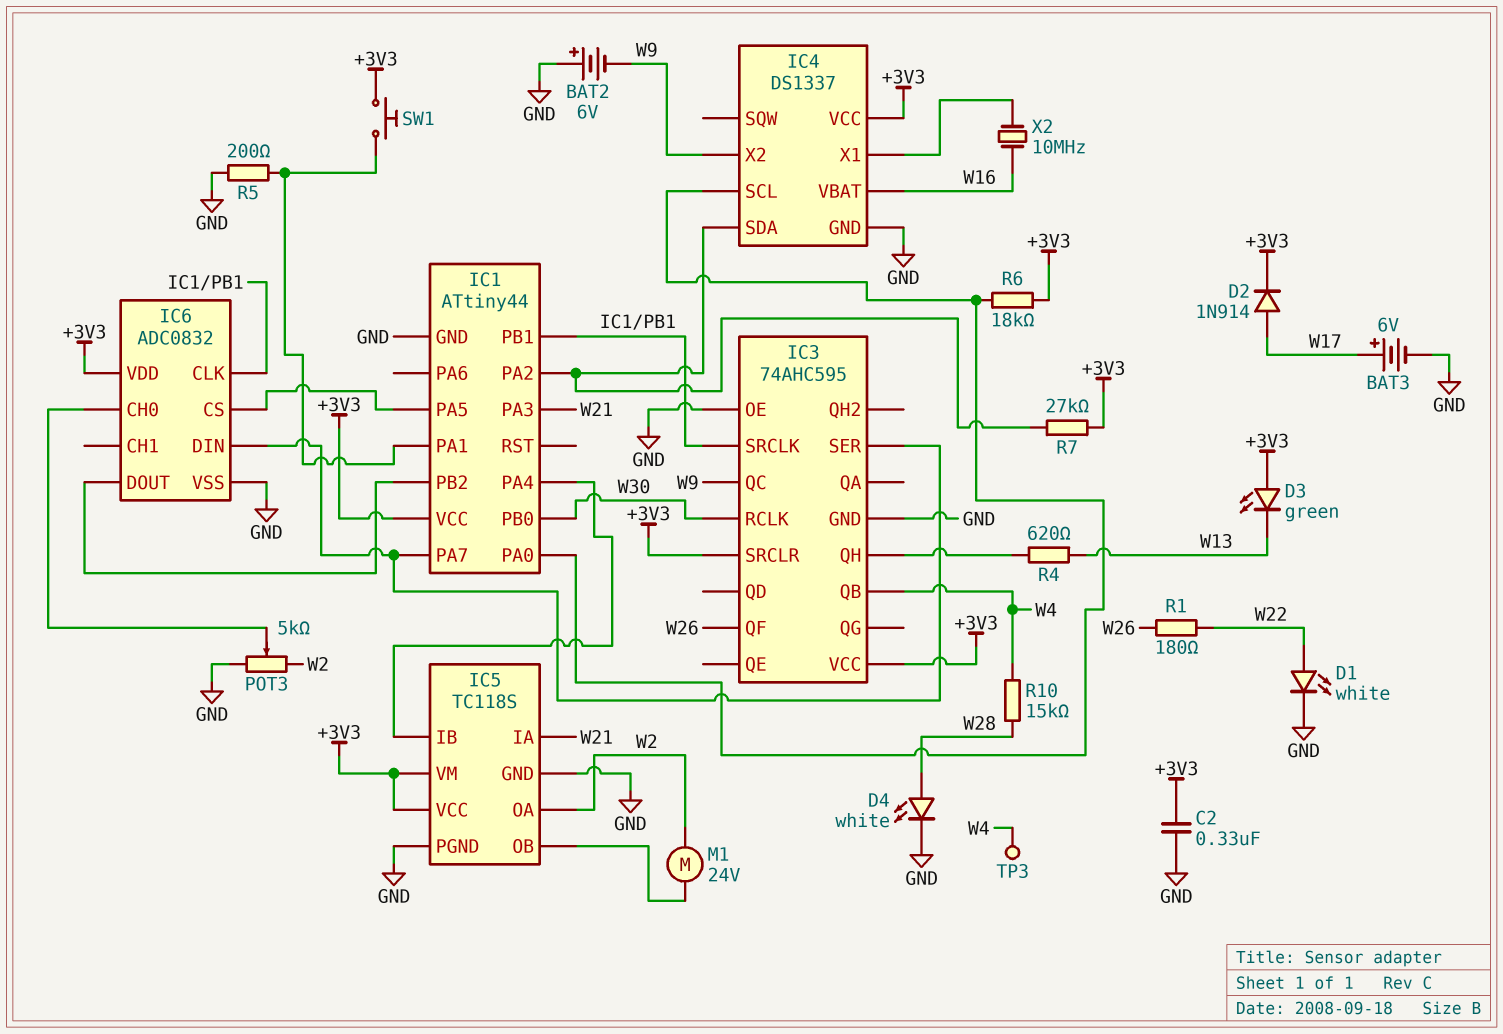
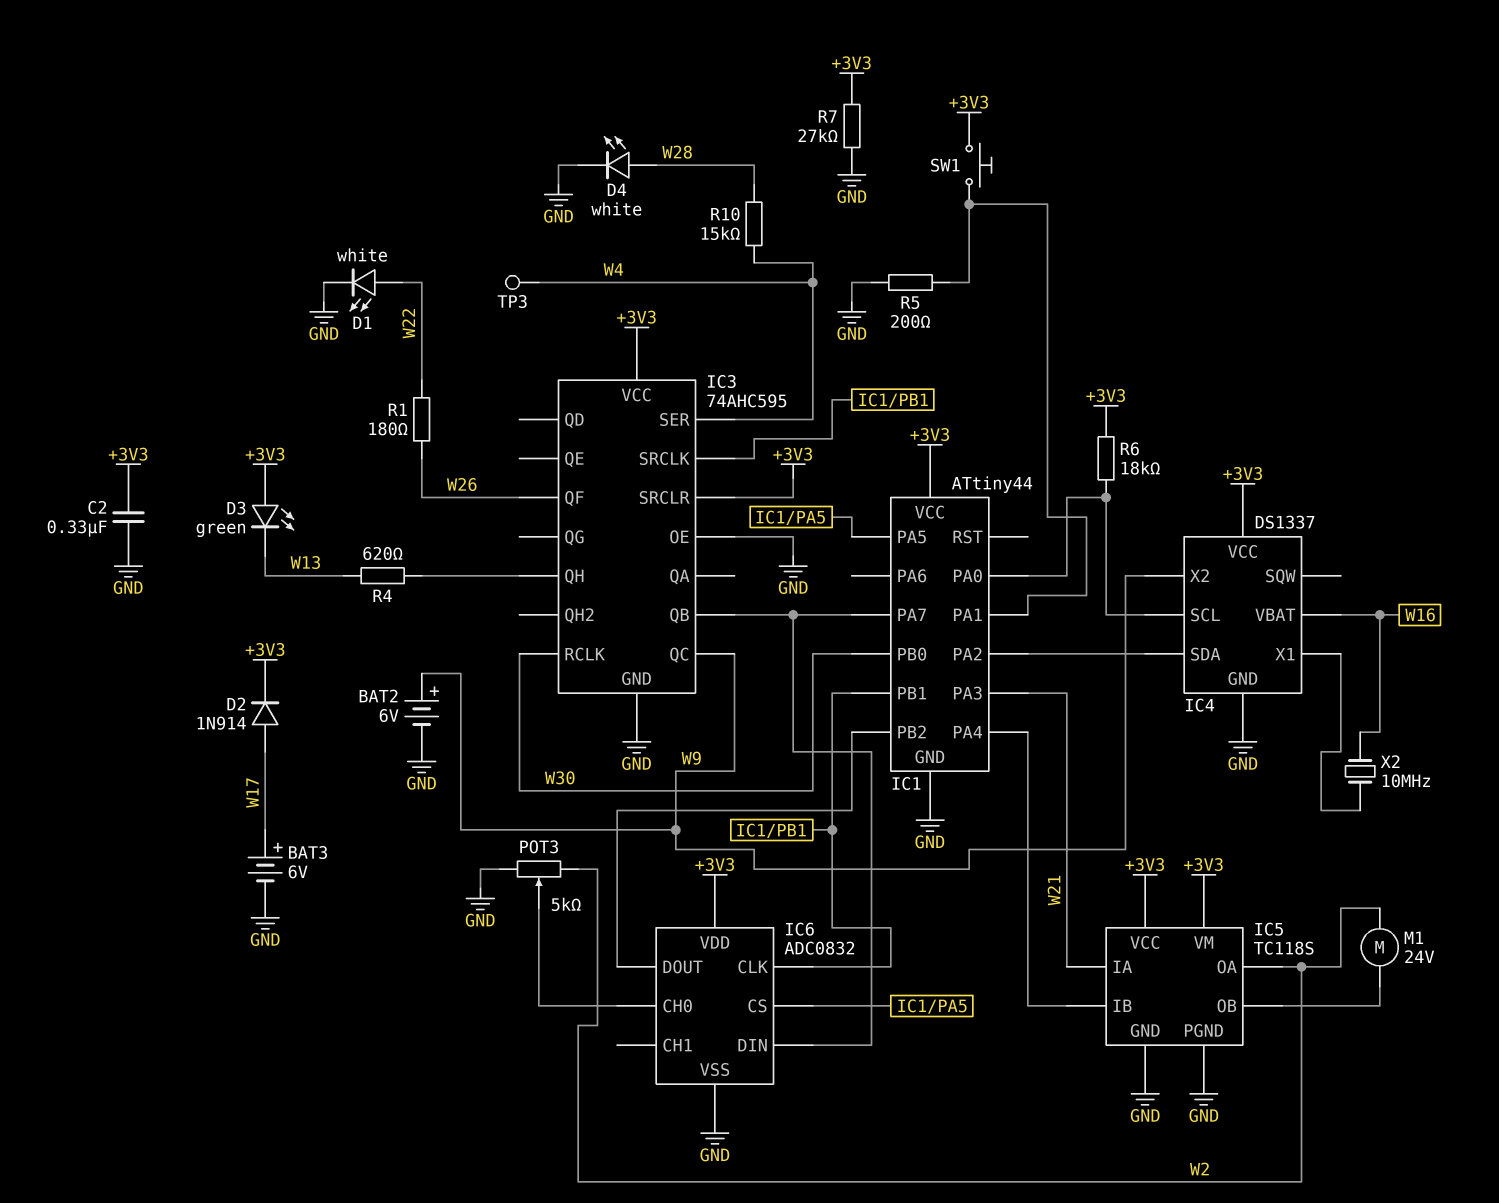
BAT2: 6V (plus GND, minus W9) -> 6V (plus W9, minus GND)
IC3 pin QB: W4 -> IC1/PA7
IC3 pin SER: IC1/PA7 -> W4
R7: 27k (+3V3, IC1/PA2) -> 27k (+3V3, GND)

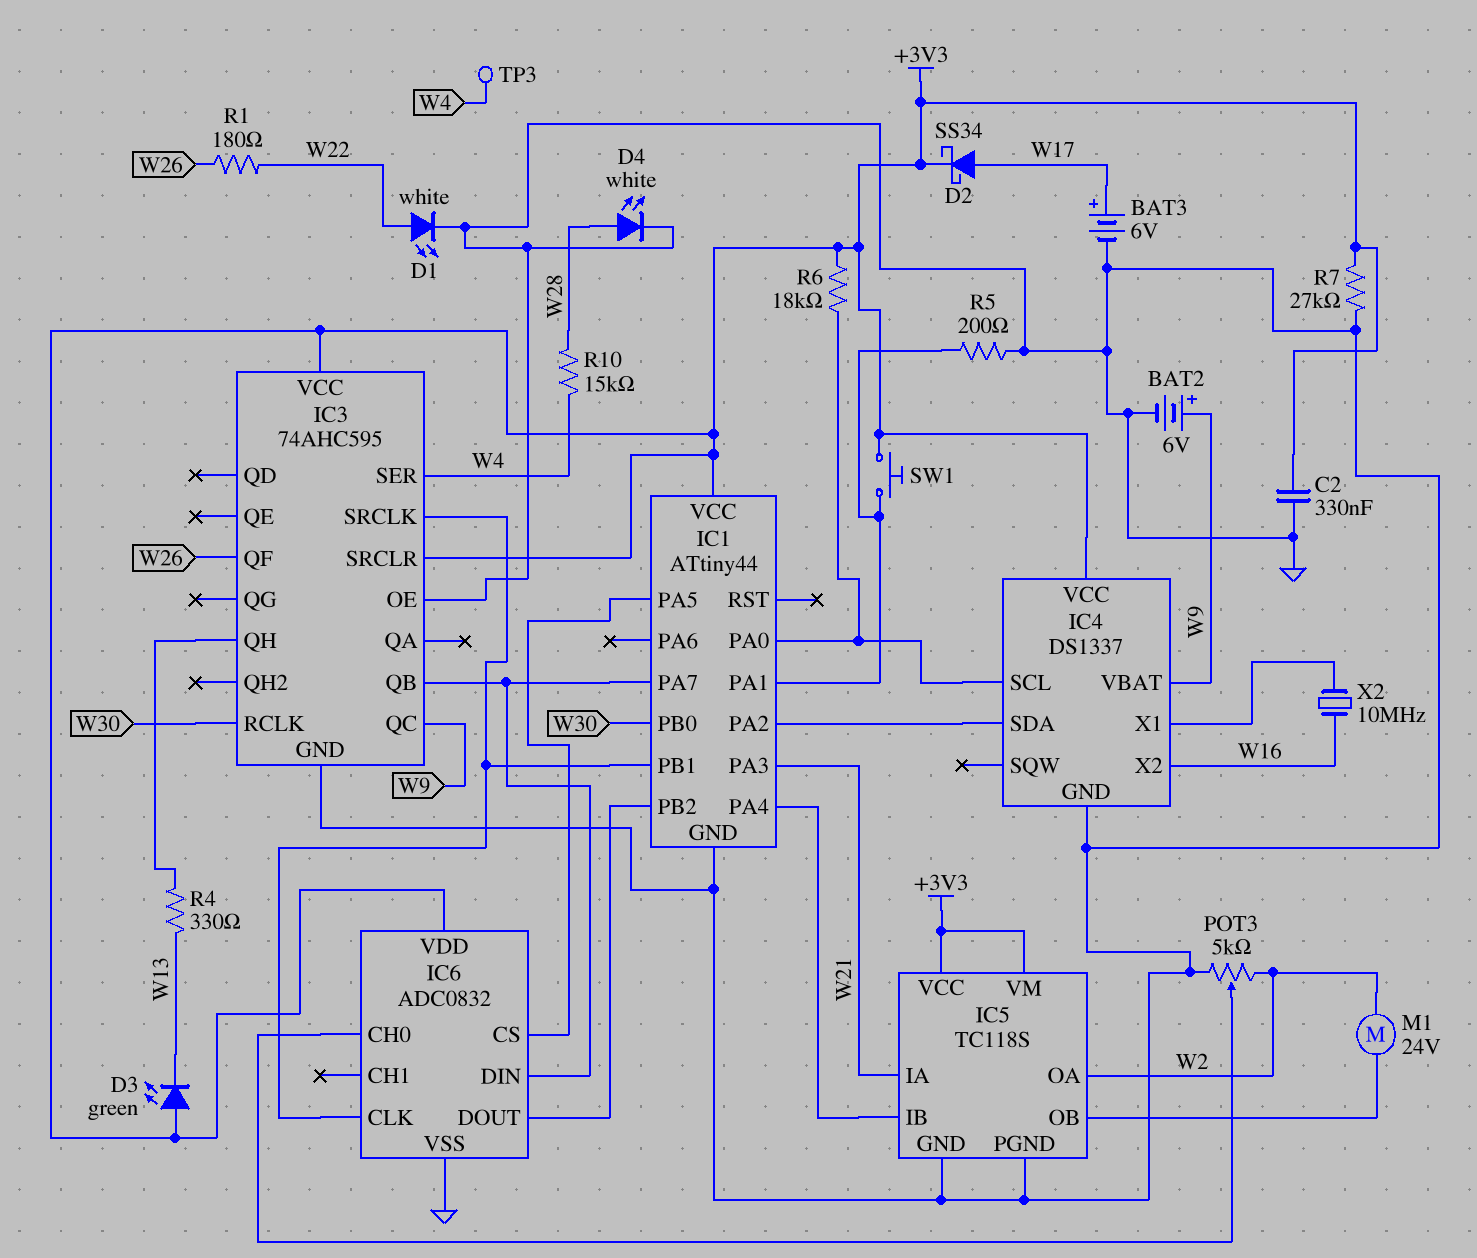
D2: diode 1N914 (A W17, K +3V3) -> schottky SS34 (A W17, K +3V3)
IC4 pin VBAT: W16 -> W9
IC4 pin X2: W9 -> W16
R4: 620 (IC3/QH, W13) -> 330 (IC3/QH, W13)

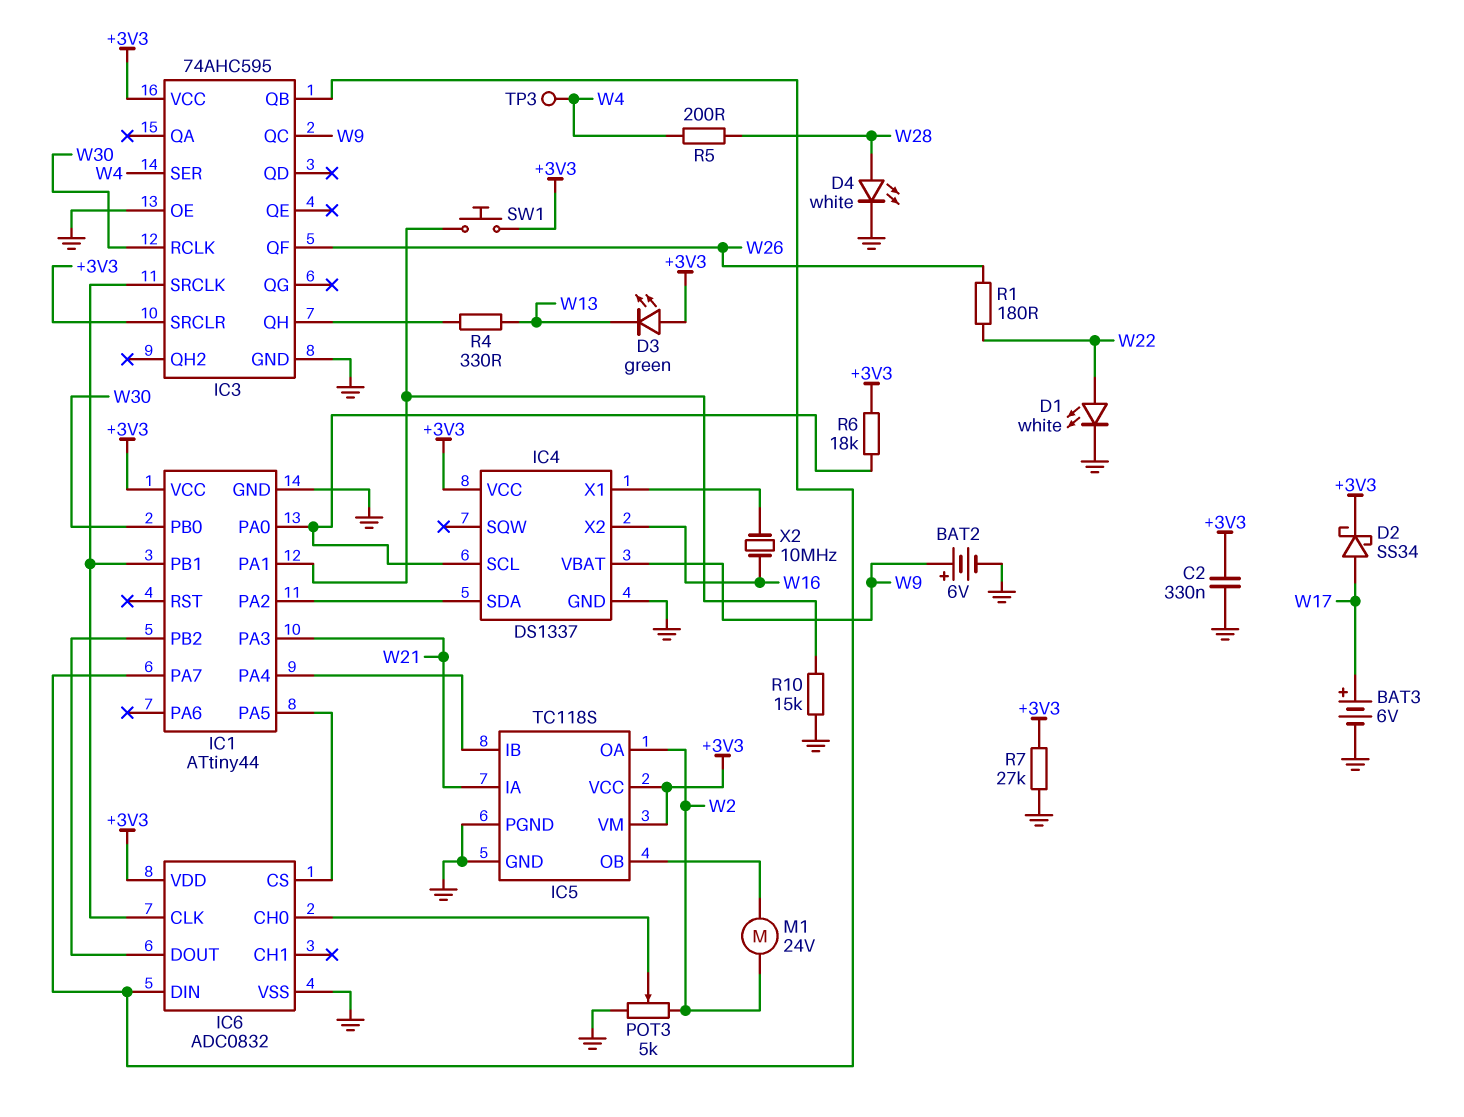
R5: 200 (GND, IC1/PA1) -> 200 (W4, W28)
R10: 15k (W4, W28) -> 15k (GND, IC1/PA1)

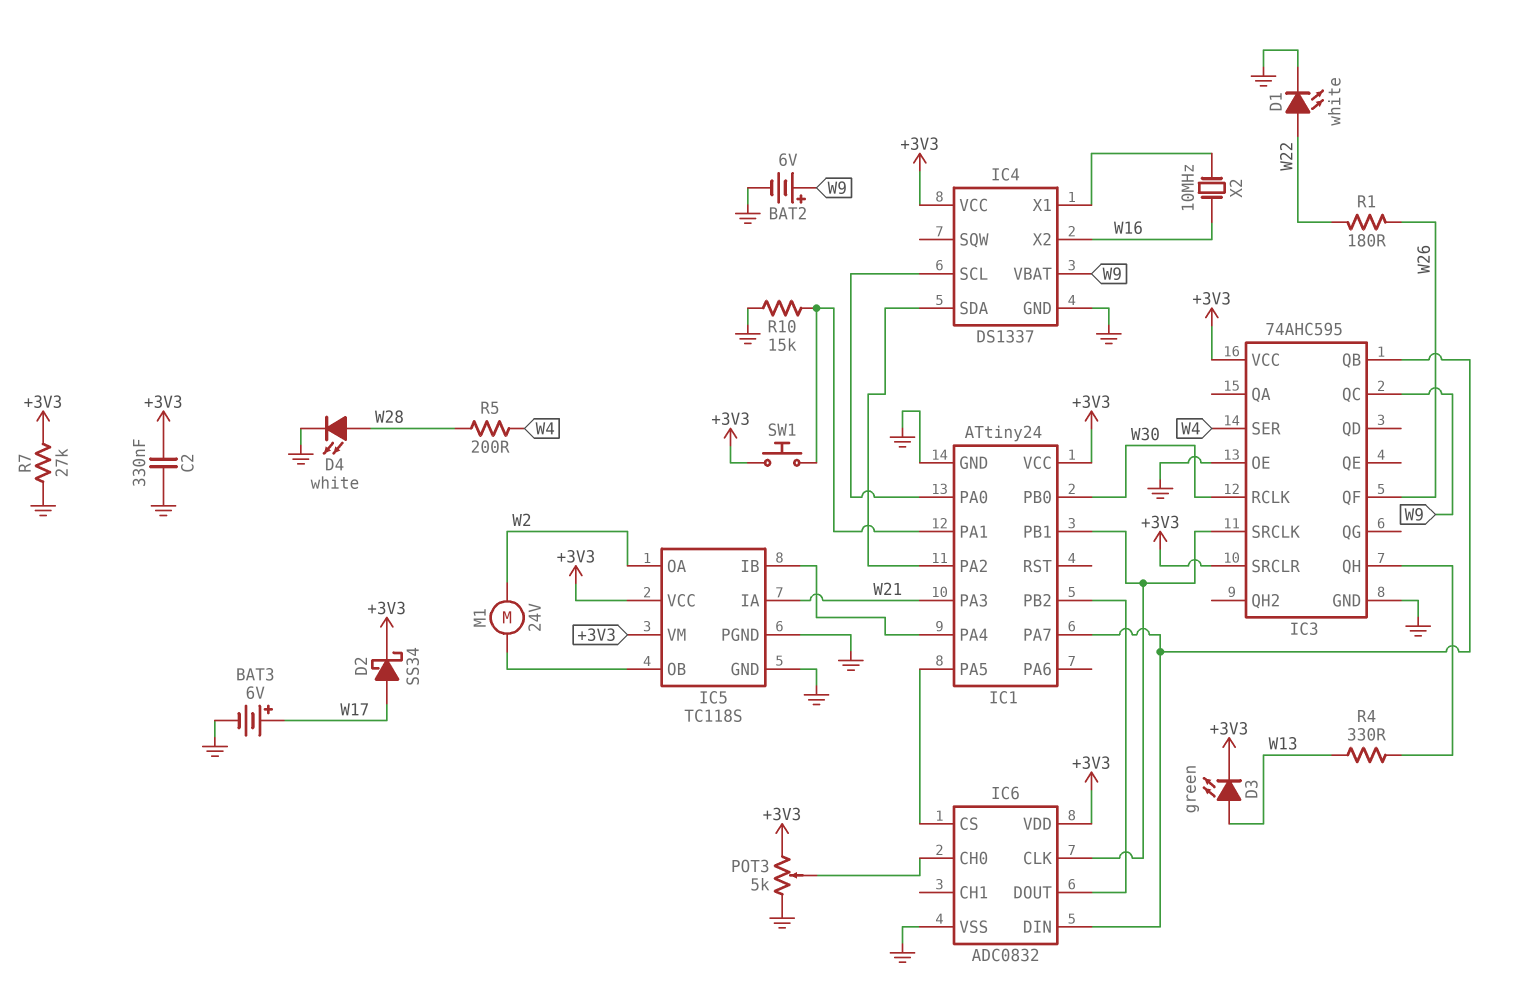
D3: LED green (A +3V3, K W13) -> LED green (A W13, K +3V3)
IC1: ATtiny44 -> ATtiny24
POT3: 5k (GND, W2, wiper IC6/CH0) -> 5k (+3V3, GND, wiper IC6/CH0)
R6: 18k (+3V3, IC1/PA0) -> none
TP3: test point (W4) -> none

